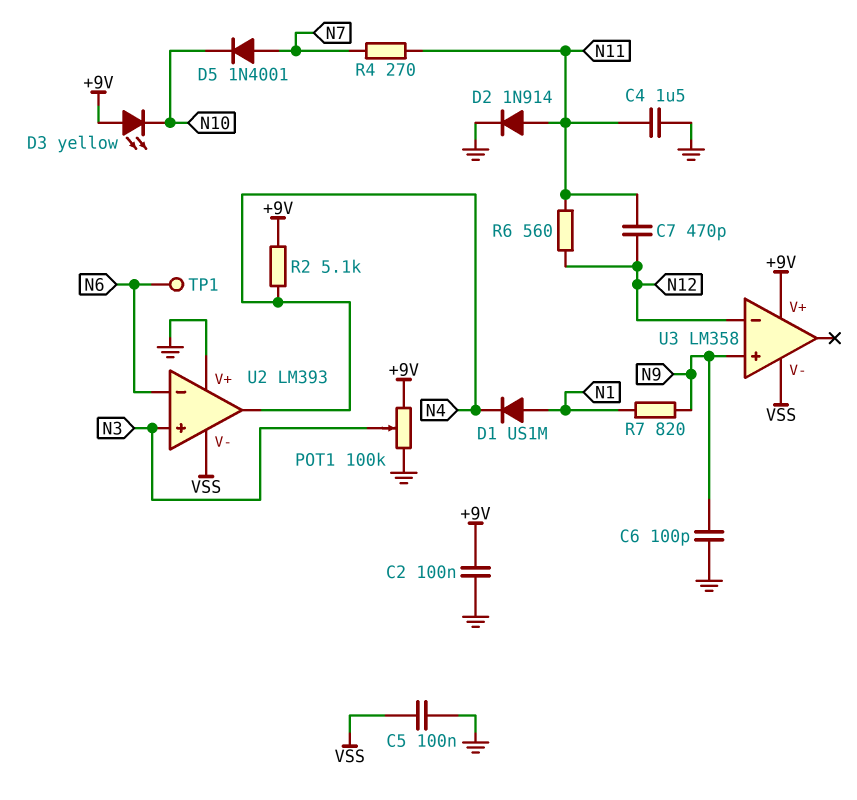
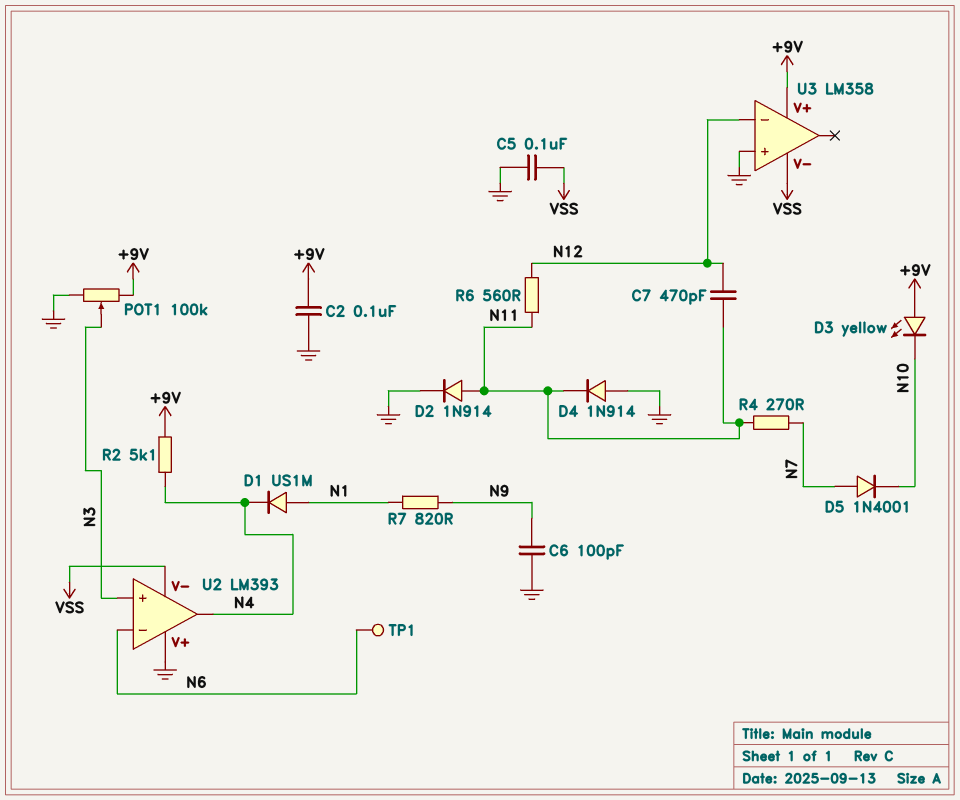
C4: 1.5uF (GND, N11) -> none
D4: none -> diode 1N914 (A GND, K N11)
U3 pin in+: N9 -> GND

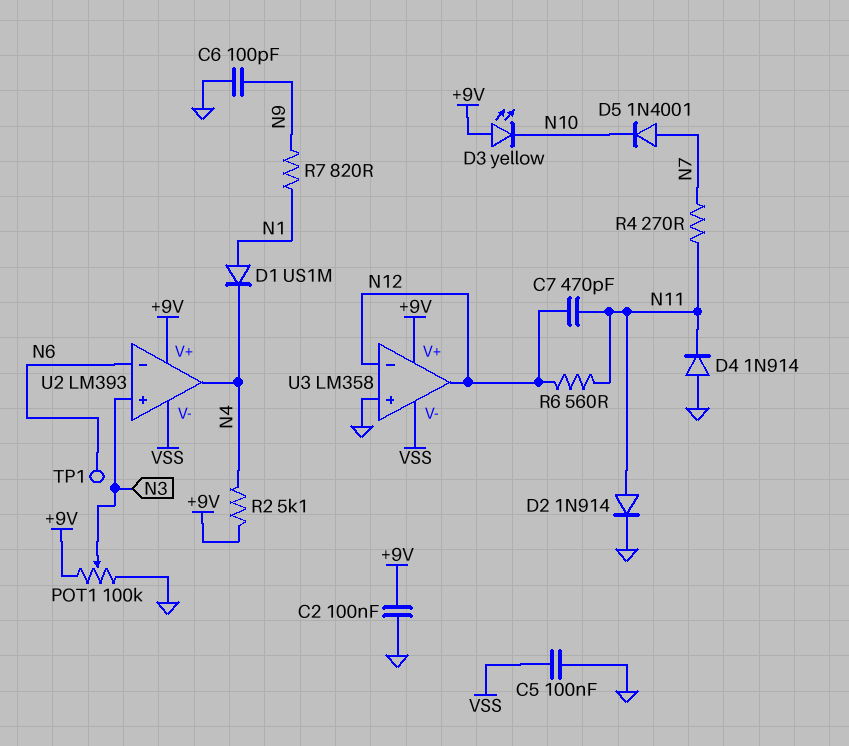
U2 pin V+: GND -> +9V
U3 pin out: none -> N12

